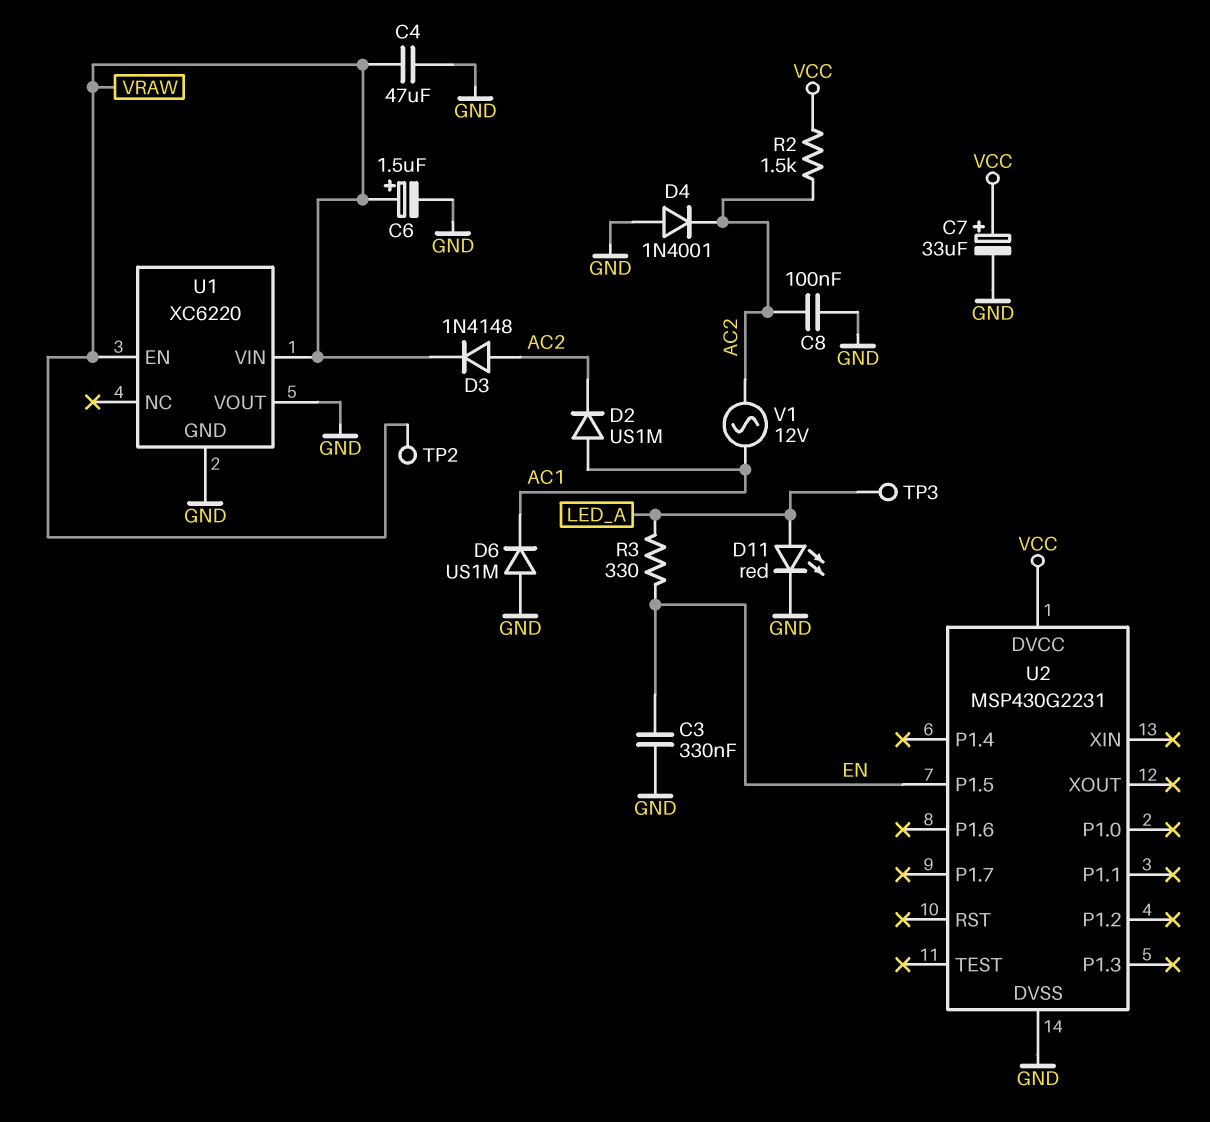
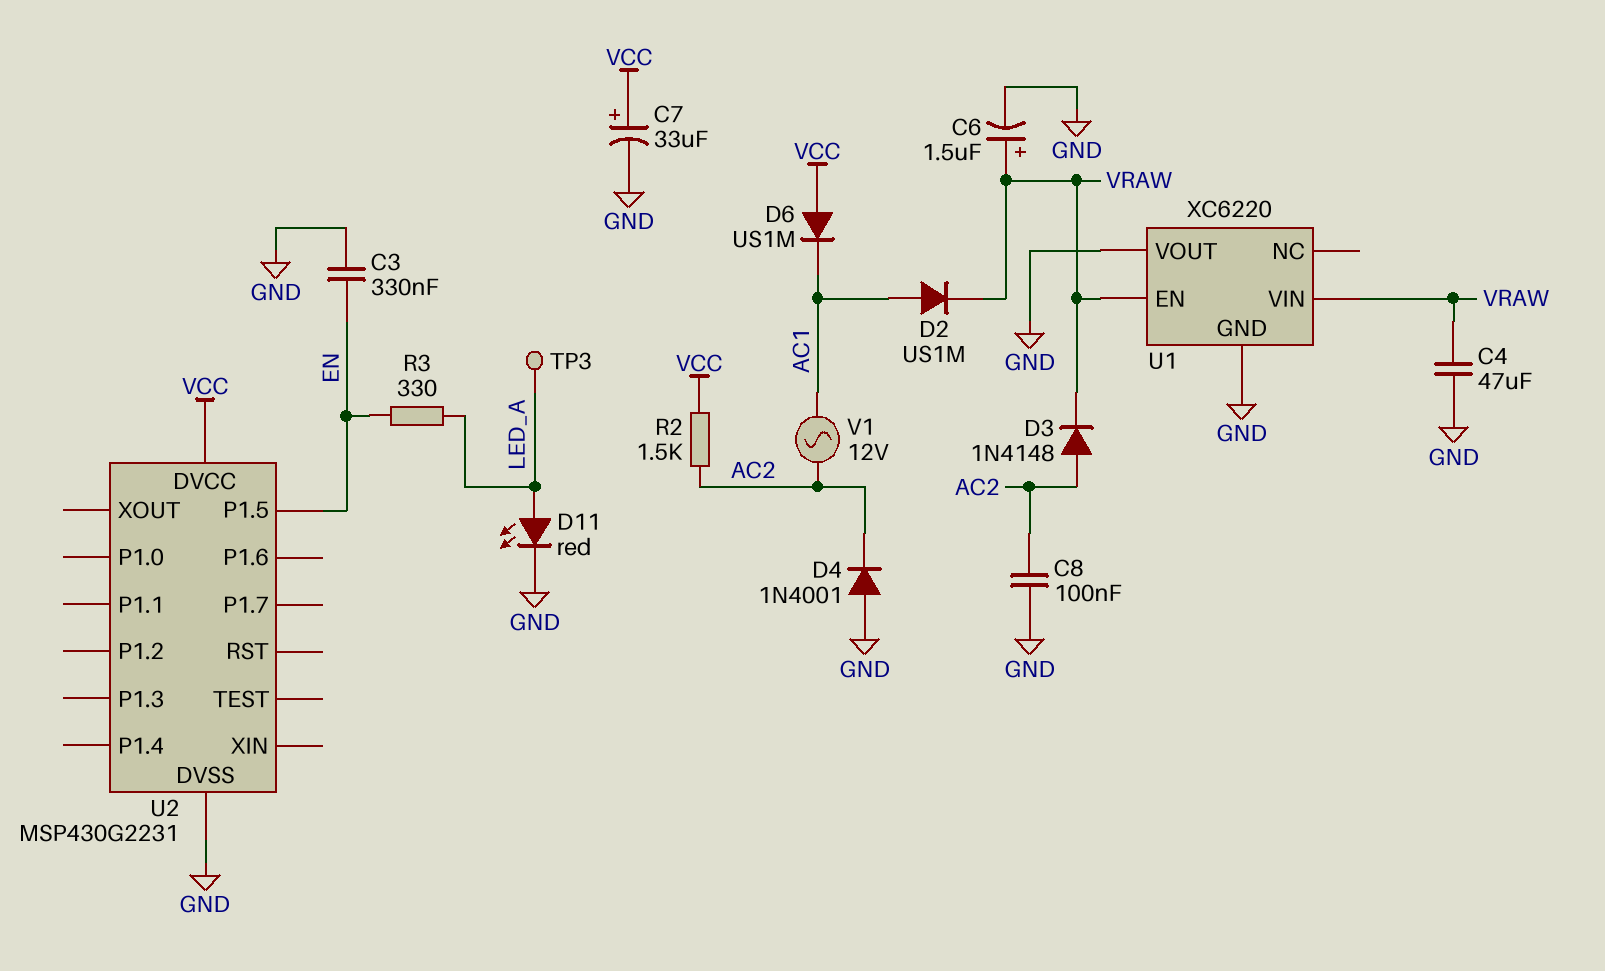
D2: diode US1M (A AC1, K AC2) -> diode US1M (A AC1, K VRAW)
D6: diode US1M (A GND, K AC1) -> diode US1M (A VCC, K AC1)
TP2: test point (VRAW) -> none

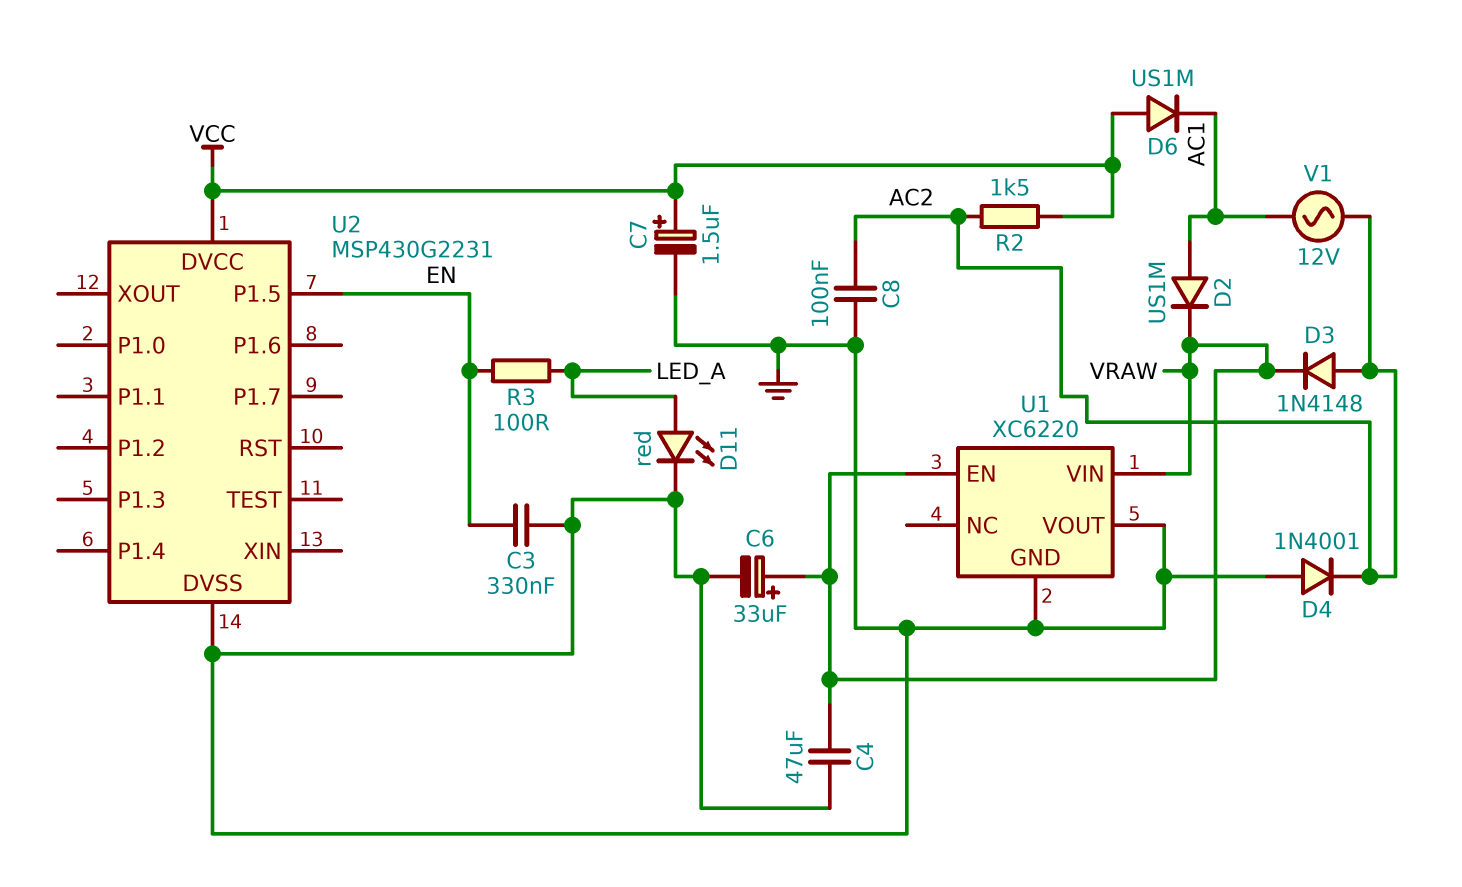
C6: 1.5uF (plus VRAW, minus GND) -> 33uF (plus VRAW, minus GND)
C7: 33uF (plus VCC, minus GND) -> 1.5uF (plus VCC, minus GND)
R3: 330 (EN, LED_A) -> 100 (EN, LED_A)
TP3: test point (LED_A) -> none

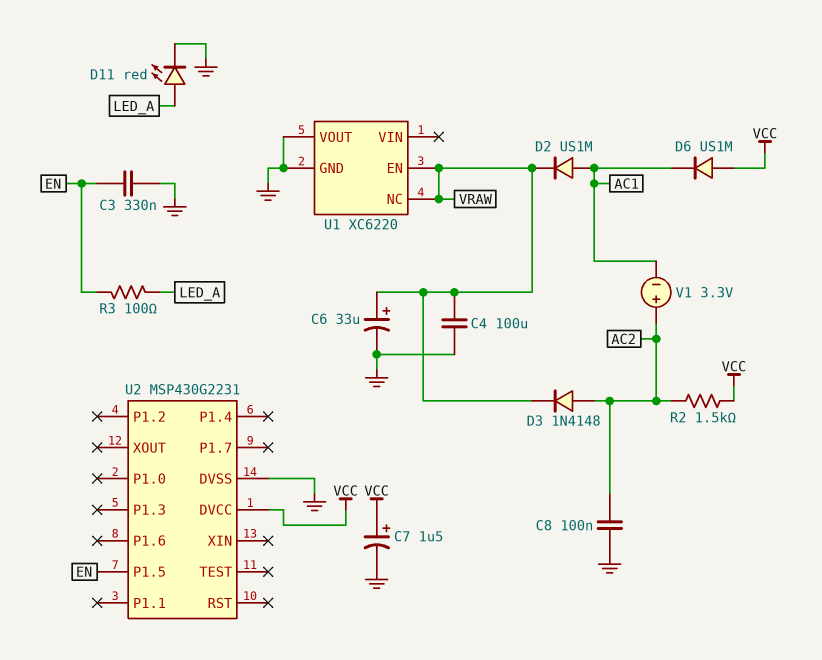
C4: 47uF (GND, VRAW) -> 100uF (GND, VRAW)
D4: diode 1N4001 (A GND, K AC2) -> none
U1 pin NC: none -> VRAW
U1 pin VIN: VRAW -> none
V1: AC 12V (AC1, AC2) -> 3.3V (plus AC2, minus AC1)

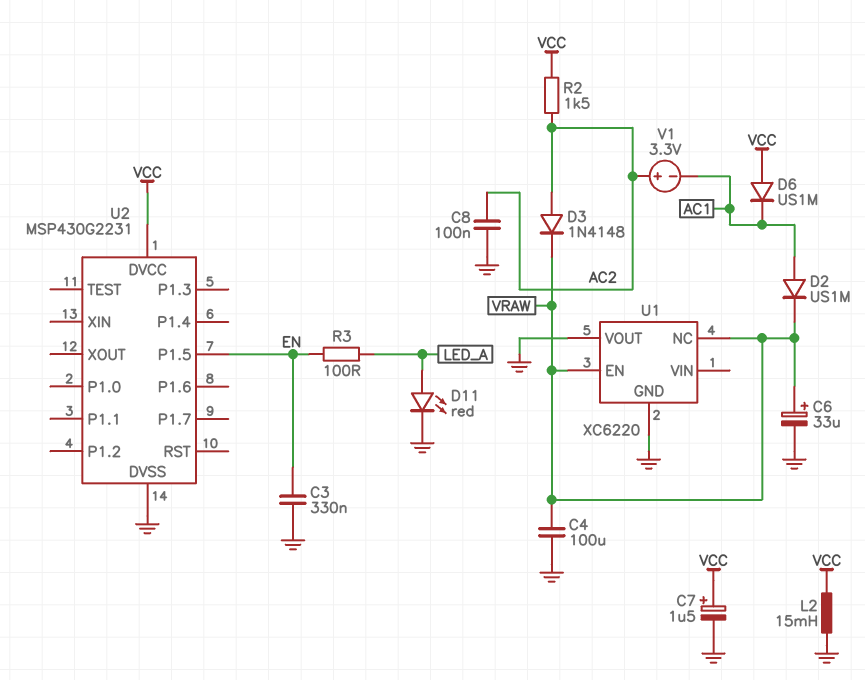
L2: none -> 15mH (GND, VCC)

